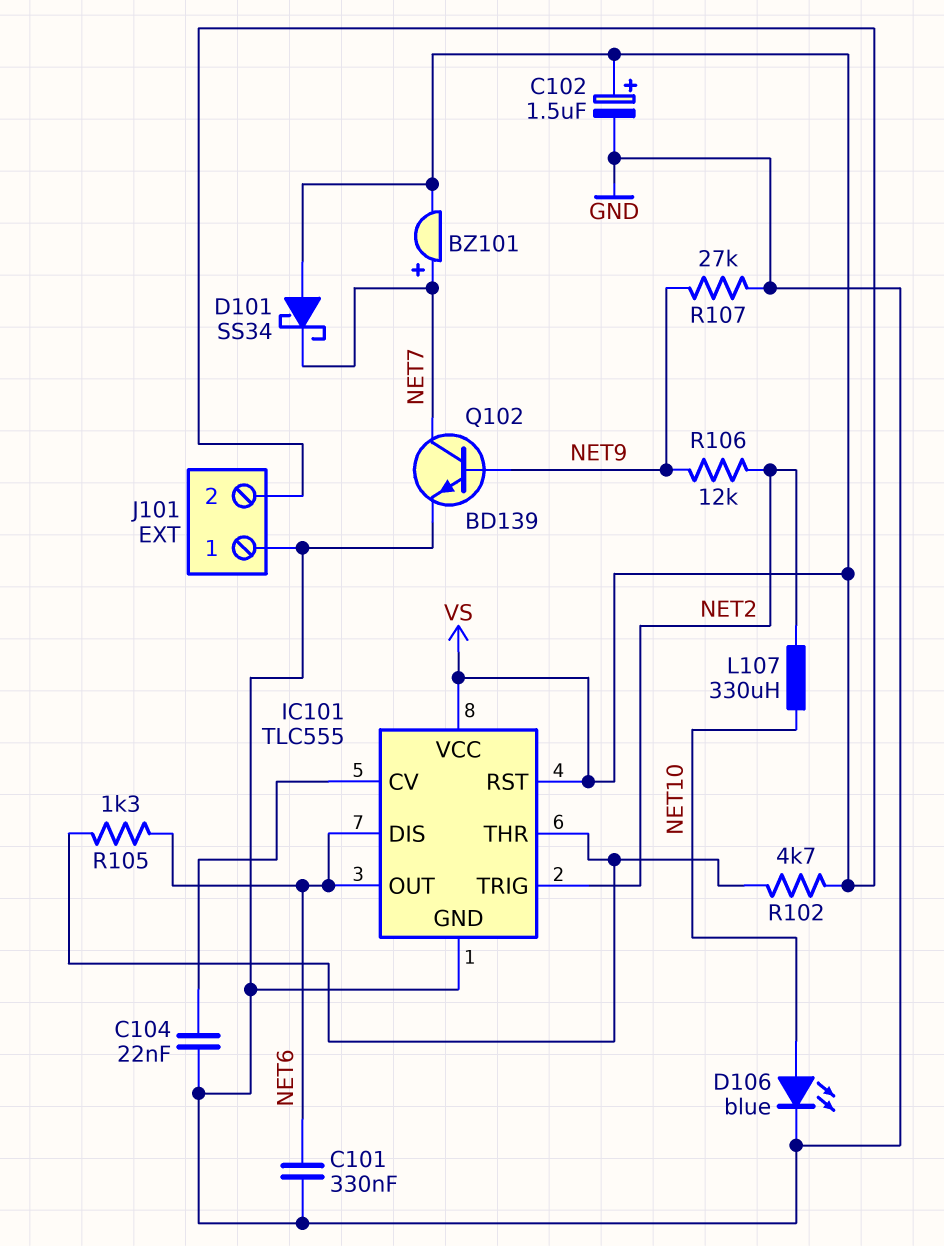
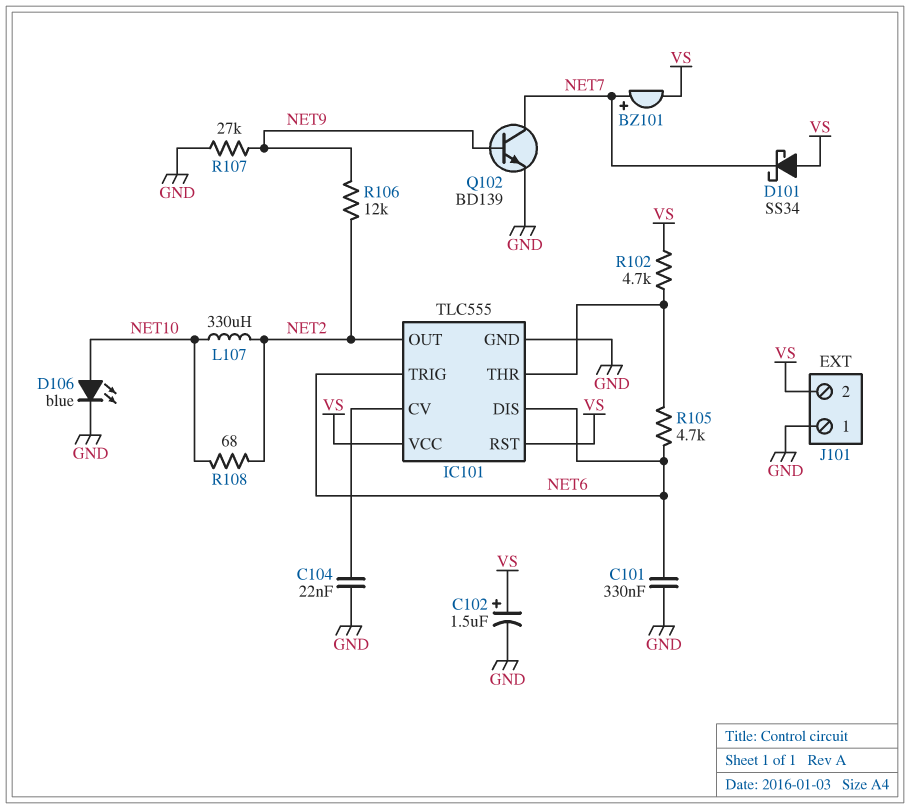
IC101 pin OUT: NET6 -> NET2
IC101 pin TRIG: NET2 -> NET6
R105: 1.3k (IC101/THR, NET6) -> 4.7k (IC101/THR, NET6)
R108: none -> 68 (NET2, NET10)

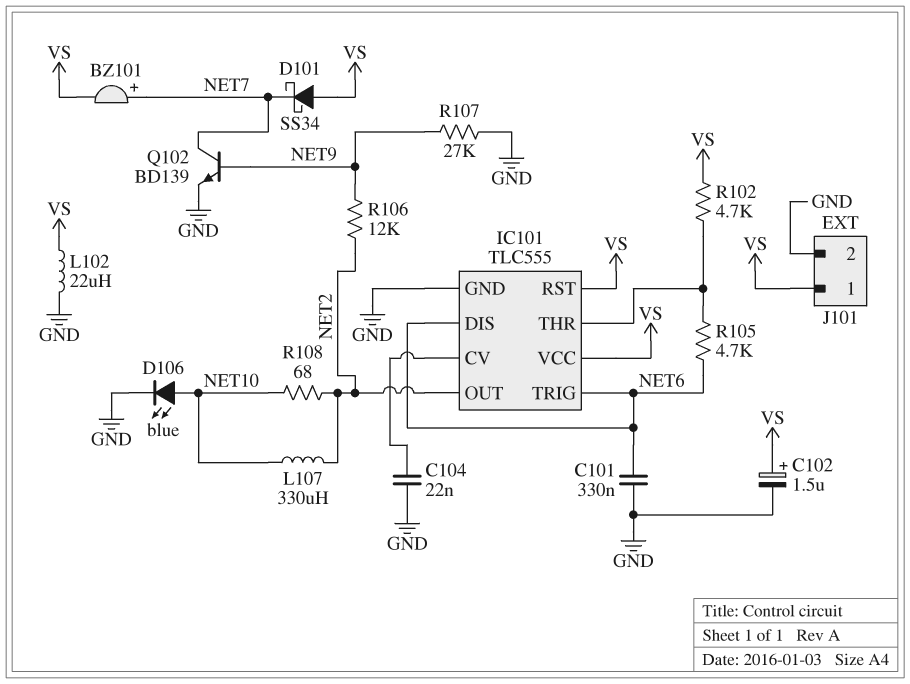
J101 pin 1: GND -> VS
J101 pin 2: VS -> GND
L102: none -> 22uH (GND, VS)

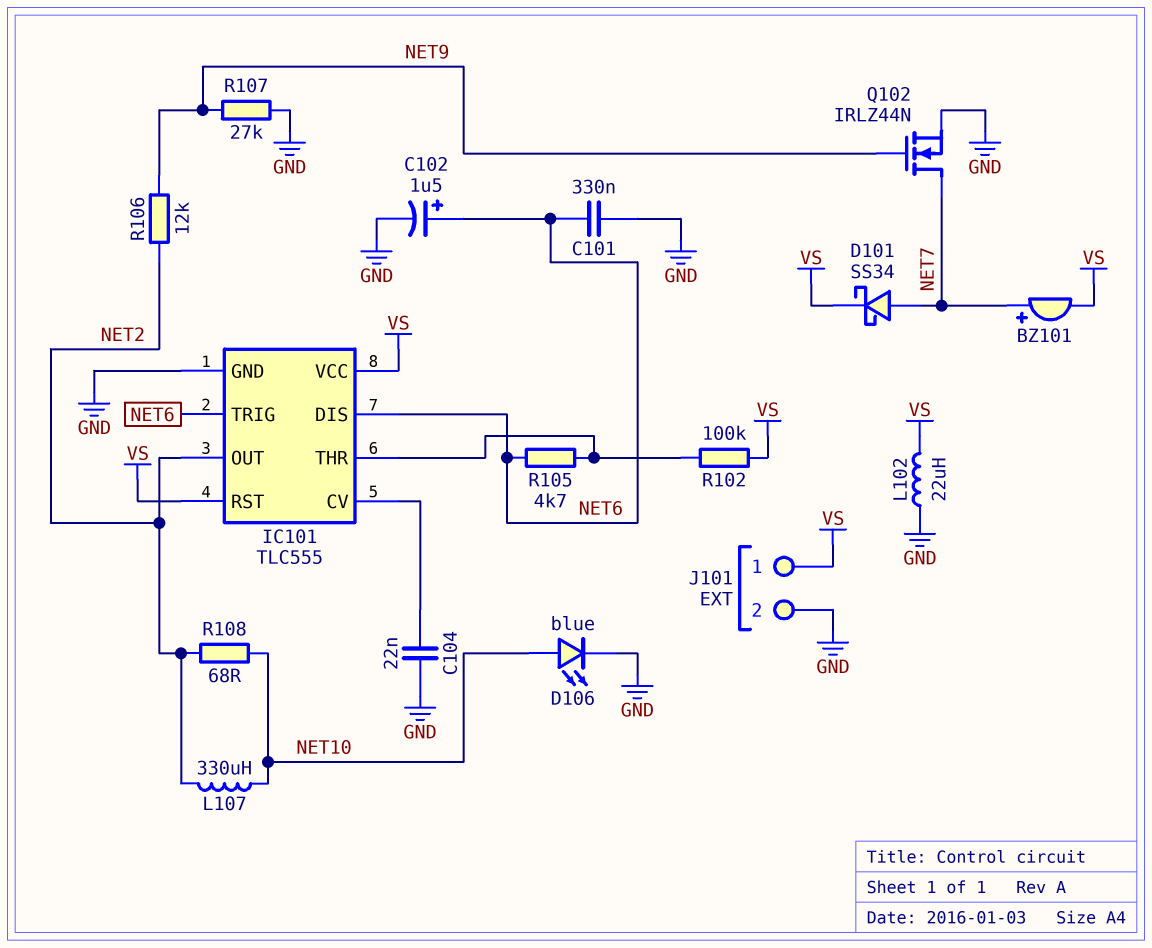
C102: 1.5uF (plus VS, minus GND) -> 1.5uF (plus NET6, minus GND)
D101: schottky SS34 (A VS, K NET7) -> schottky SS34 (A NET7, K VS)
Q102: NPN BD139 (B NET9, C NET7, E GND) -> NMOS IRLZ44N (G NET9, D NET7, S GND)
R102: 4.7k (IC101/THR, VS) -> 100k (IC101/THR, VS)

